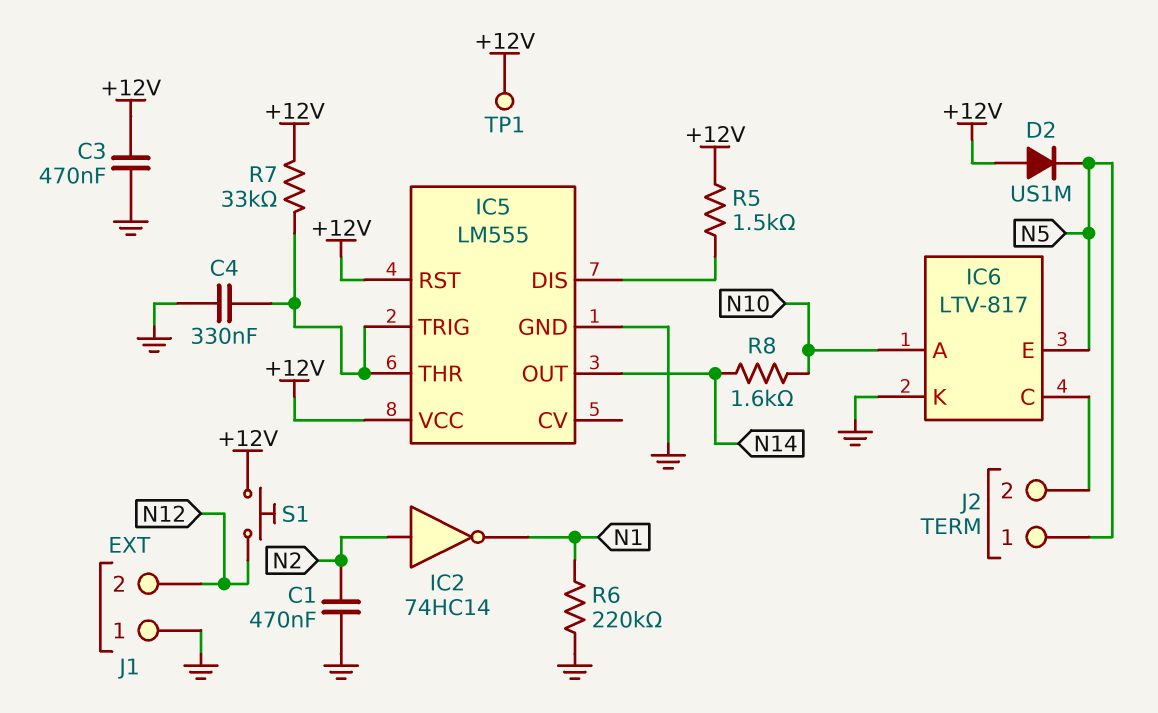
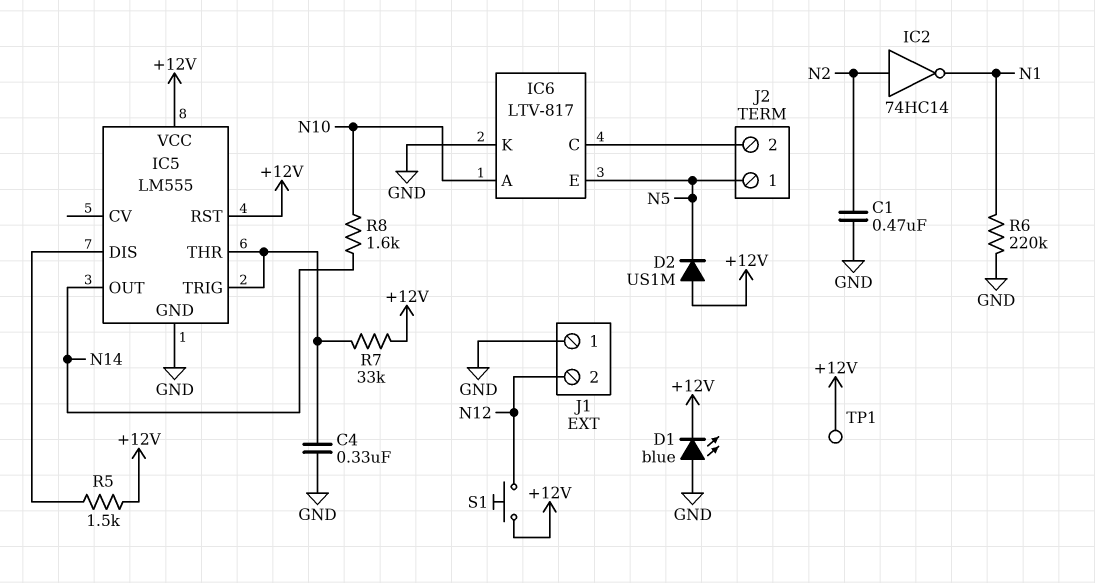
C3: 470nF (+12V, GND) -> none
D1: none -> LED blue (A GND, K +12V)

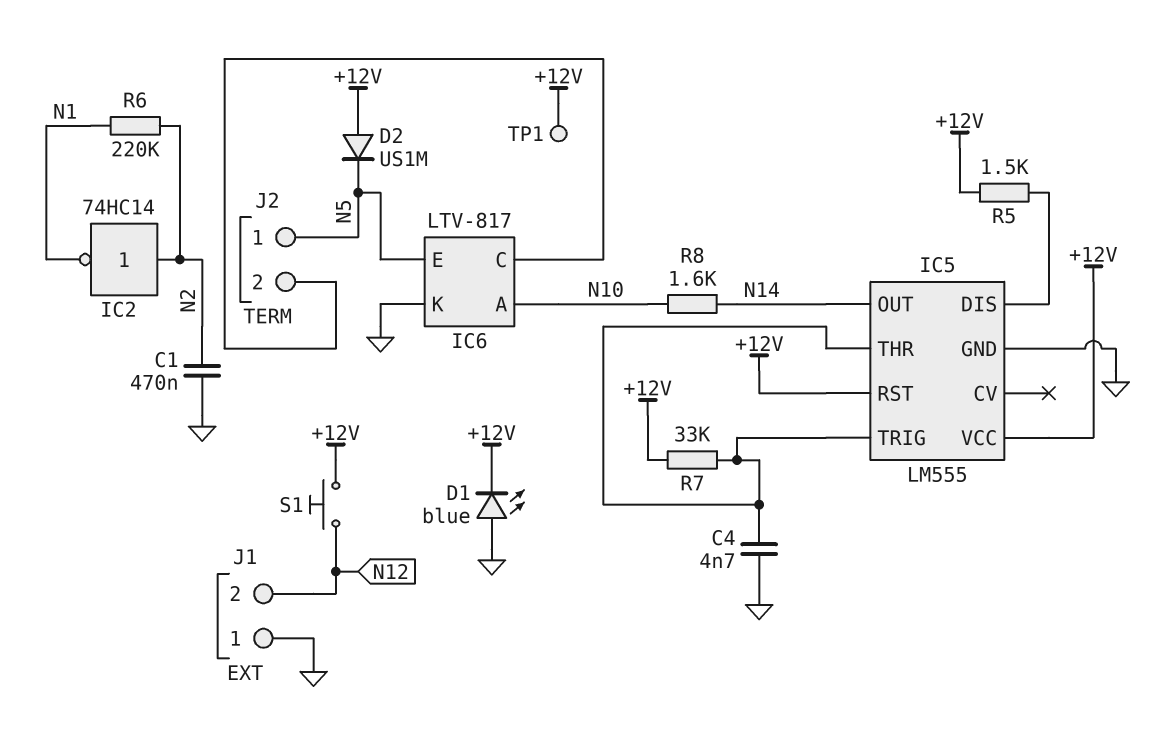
C4: 330nF (GND, IC5/THR) -> 4.7nF (GND, IC5/THR)
R6: 220k (GND, N1) -> 220k (N1, N2)

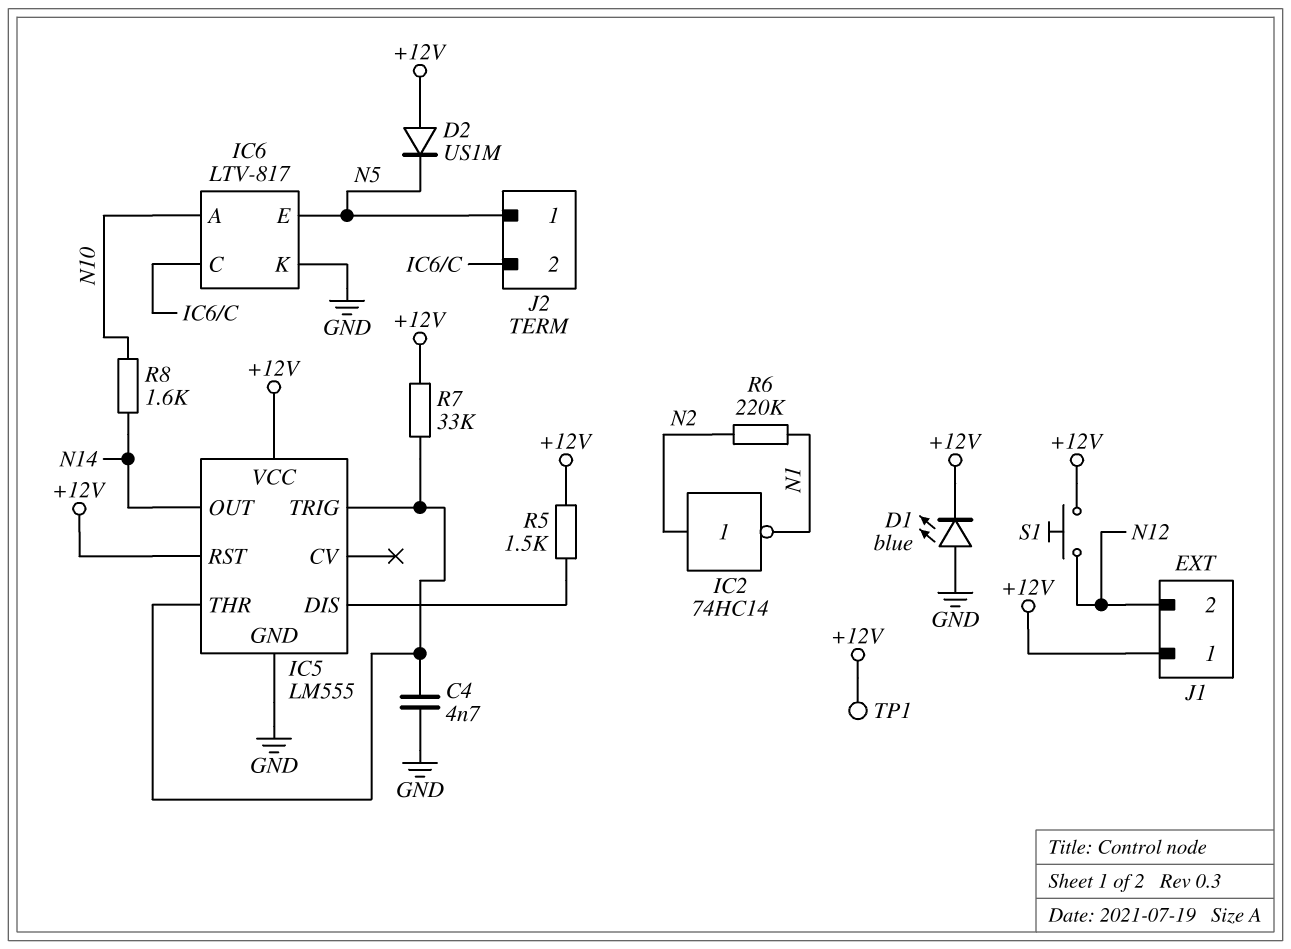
C1: 470nF (GND, N2) -> none
J1 pin 1: GND -> +12V

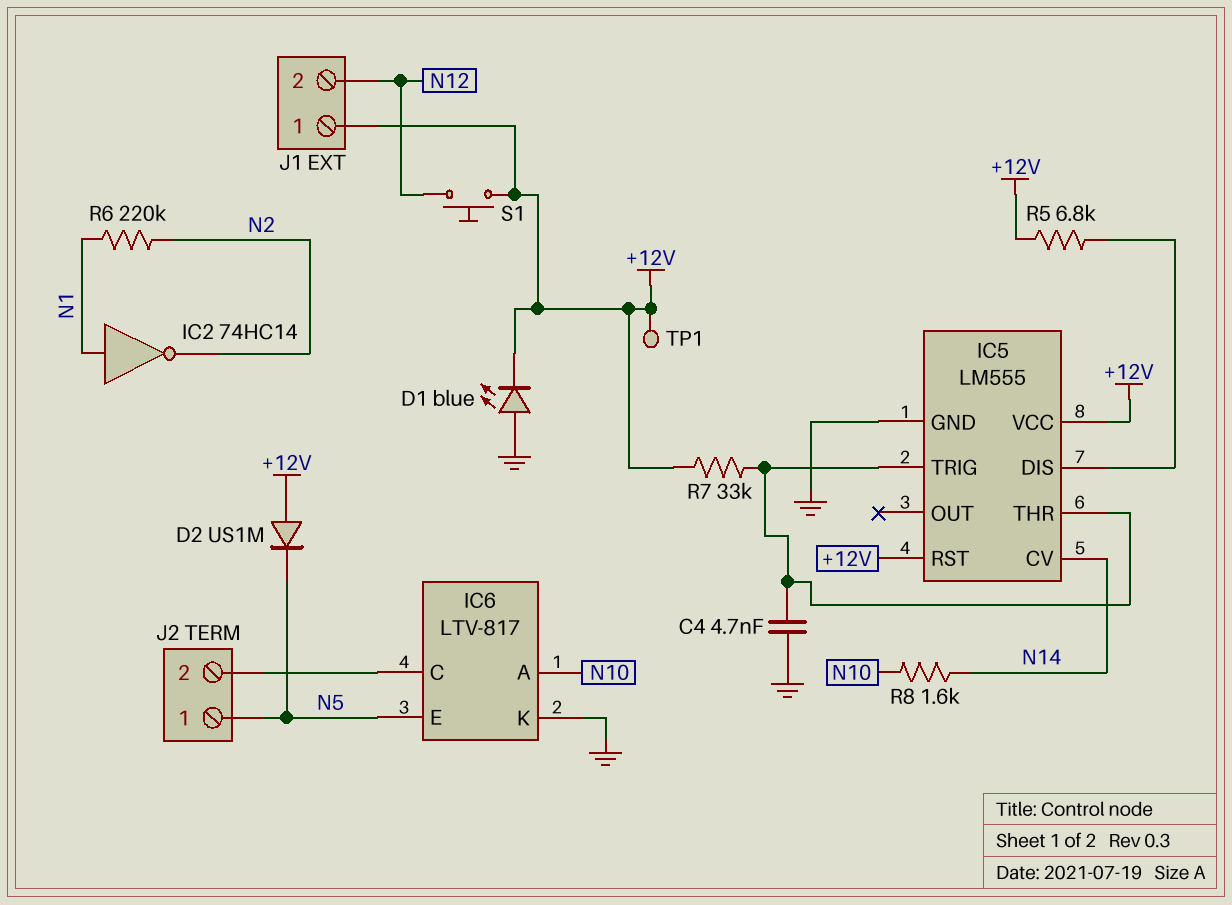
IC2: NOT 74HC14 (in N2, out N1) -> NOT 74HC14 (in N1, out N2)
IC5 pin CV: none -> N14
IC5 pin OUT: N14 -> none
R5: 1.5k (+12V, IC5/DIS) -> 6.8k (+12V, IC5/DIS)

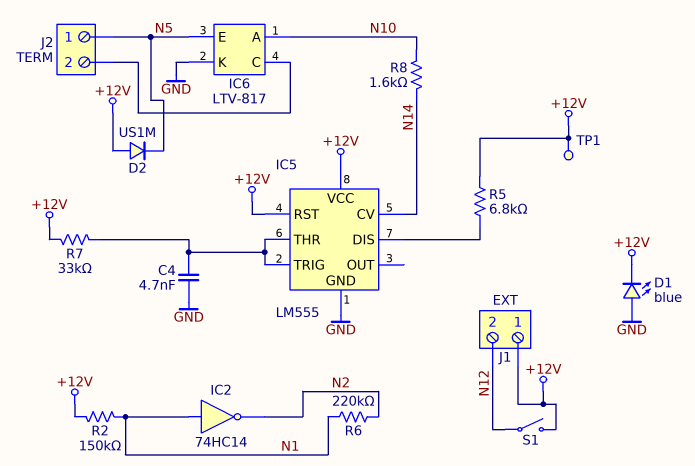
R2: none -> 150k (+12V, N1)
S1: button (+12V, N12) -> switch (+12V, N12)

